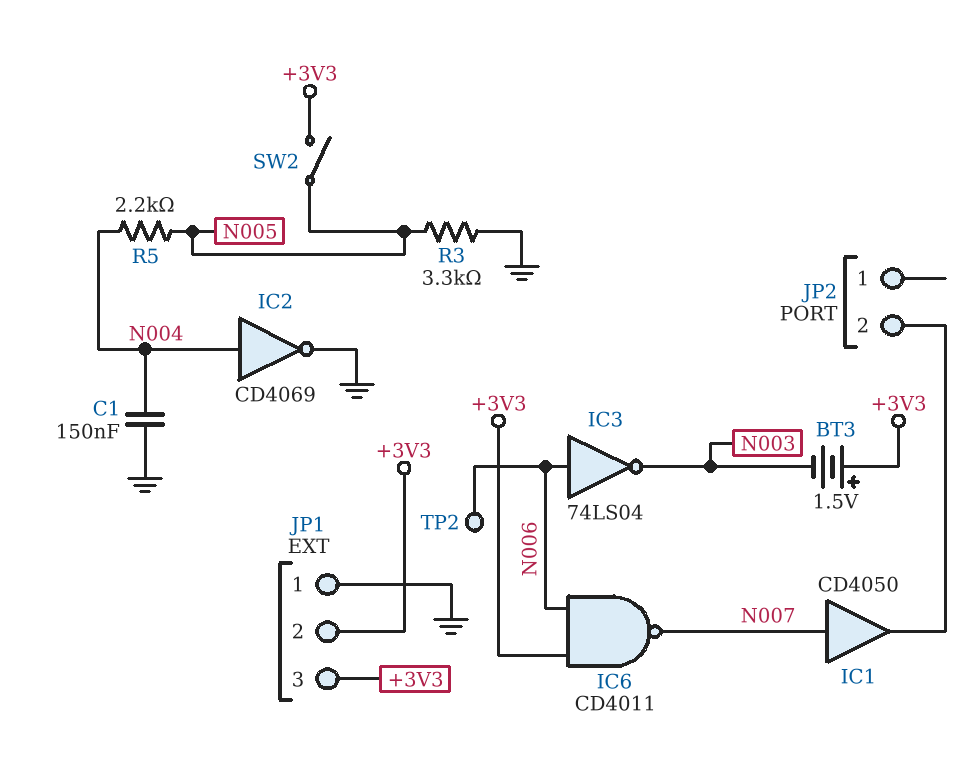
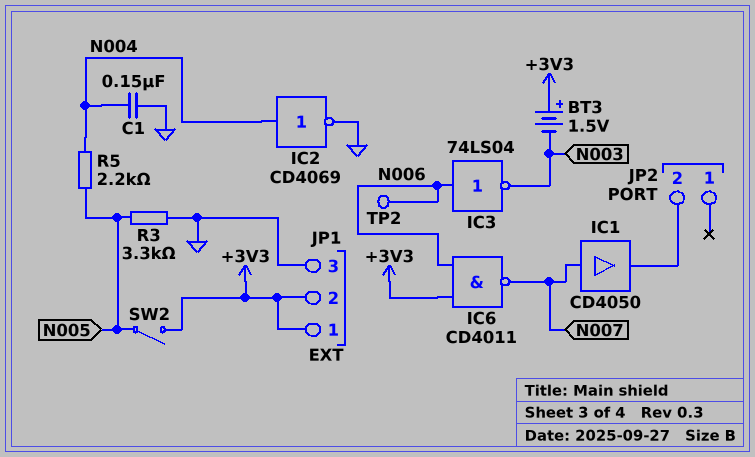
JP1 pin 1: GND -> +3V3
JP1 pin 3: +3V3 -> GND

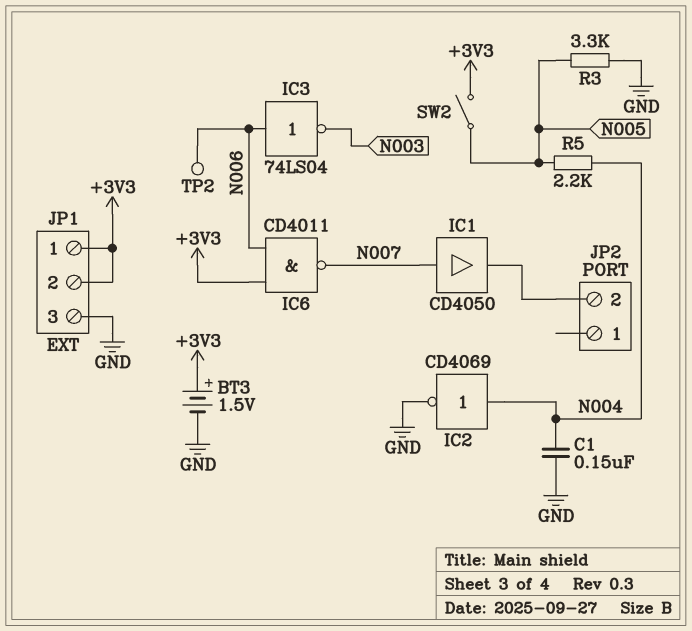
BT3: 1.5V (plus +3V3, minus N003) -> 1.5V (plus +3V3, minus GND)

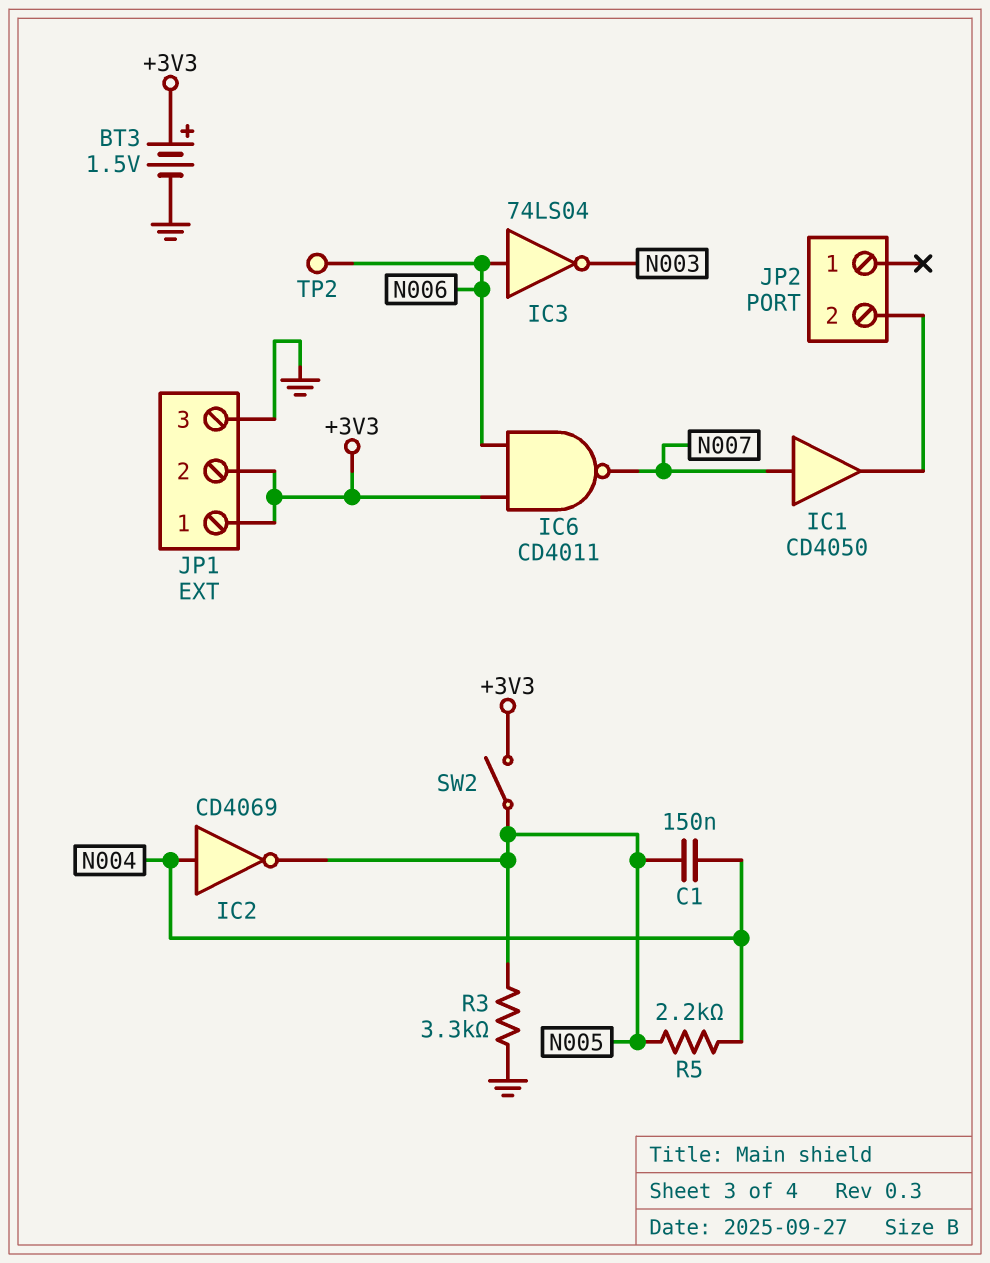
C1: 150nF (GND, N004) -> 150nF (N004, N005)
IC2: NOT CD4069 (in N004, out GND) -> NOT CD4069 (in N004, out N005)

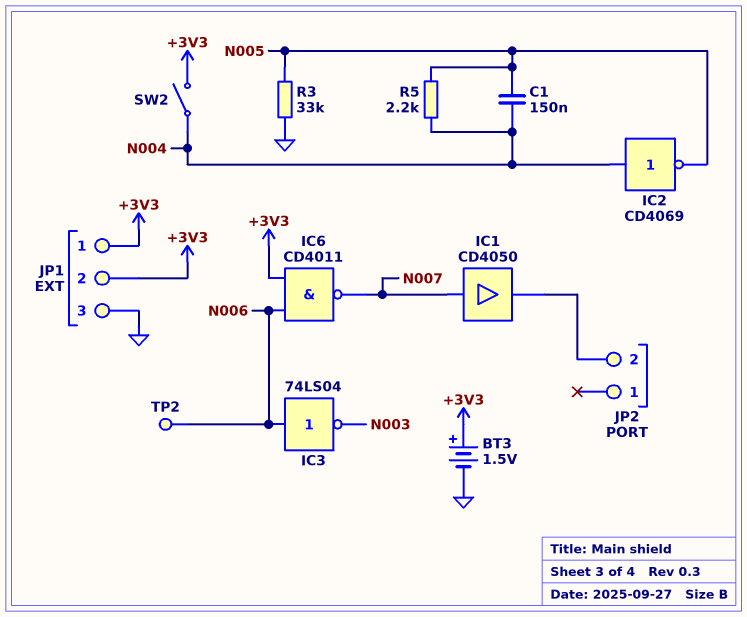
R3: 3.3k (GND, N005) -> 33k (GND, N005)
SW2: switch (+3V3, N005) -> switch (+3V3, N004)

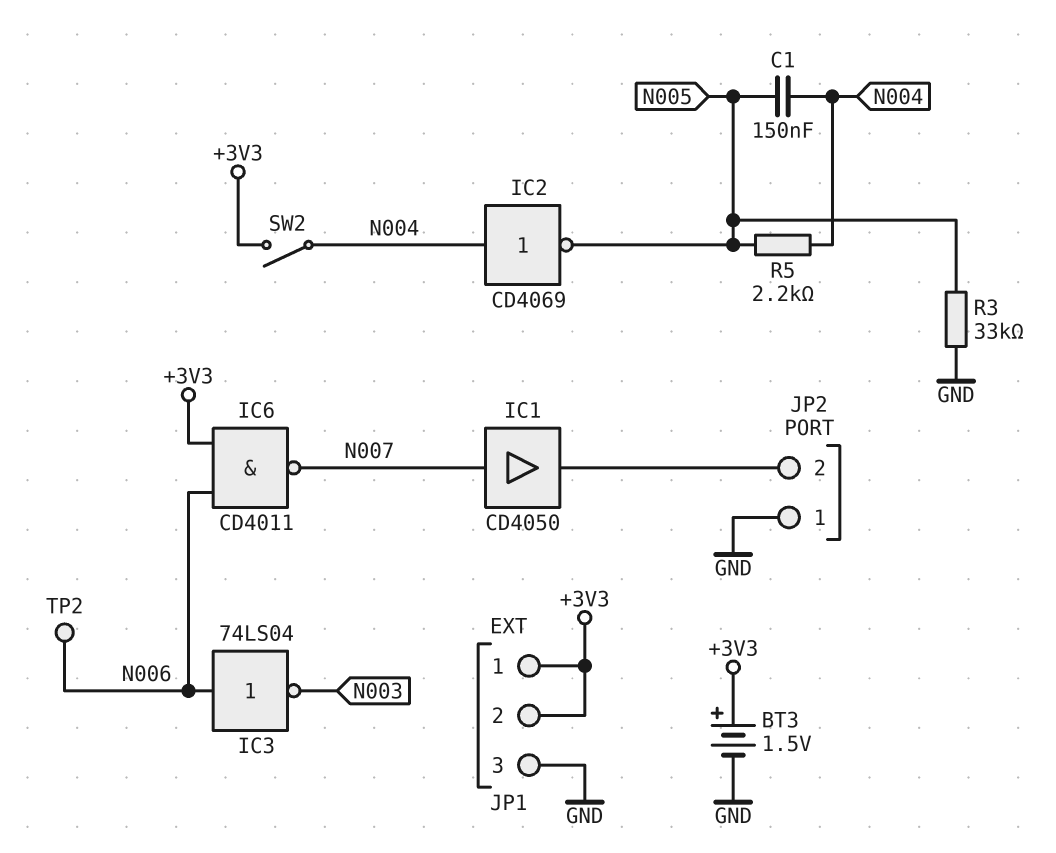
JP2 pin 1: none -> GND

